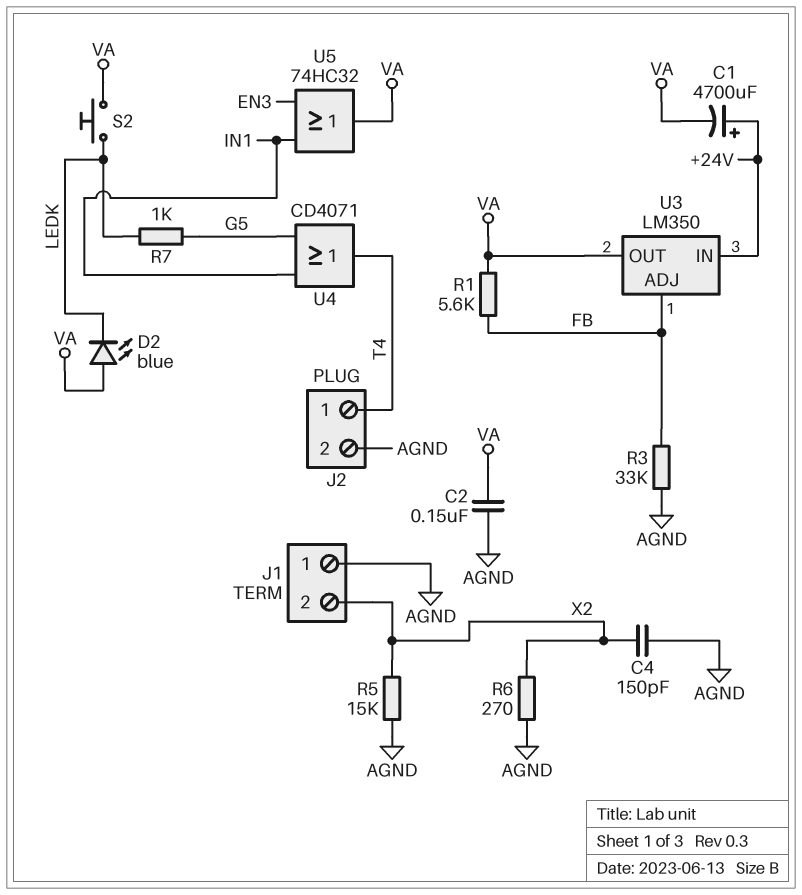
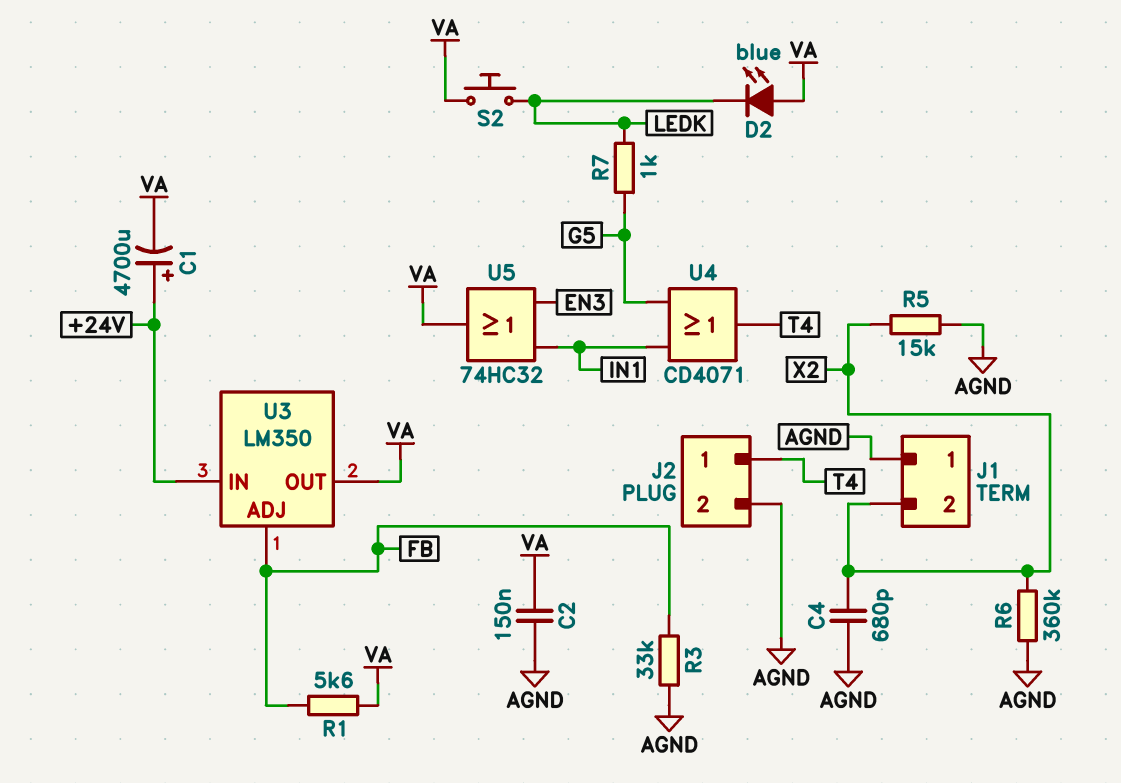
C4: 150pF (AGND, X2) -> 680pF (AGND, X2)
R6: 270 (AGND, X2) -> 360k (AGND, X2)

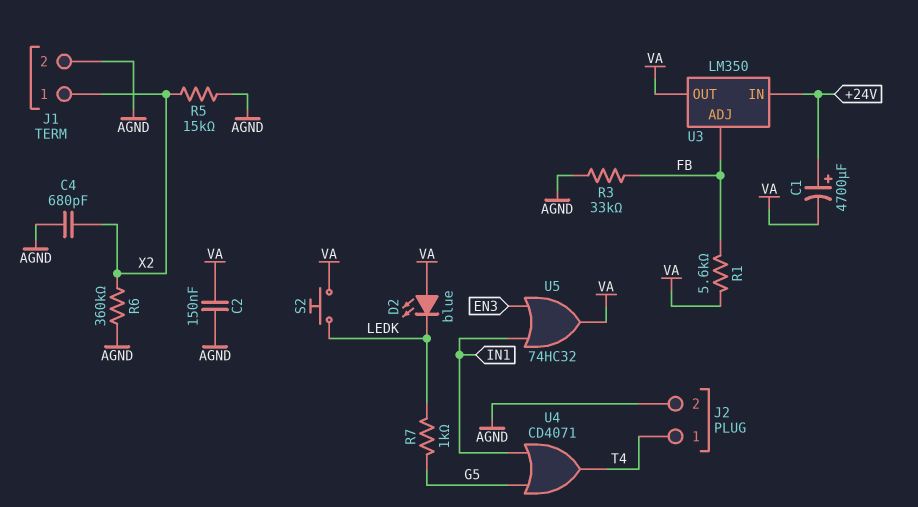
J1 pin 1: AGND -> X2
J1 pin 2: X2 -> AGND

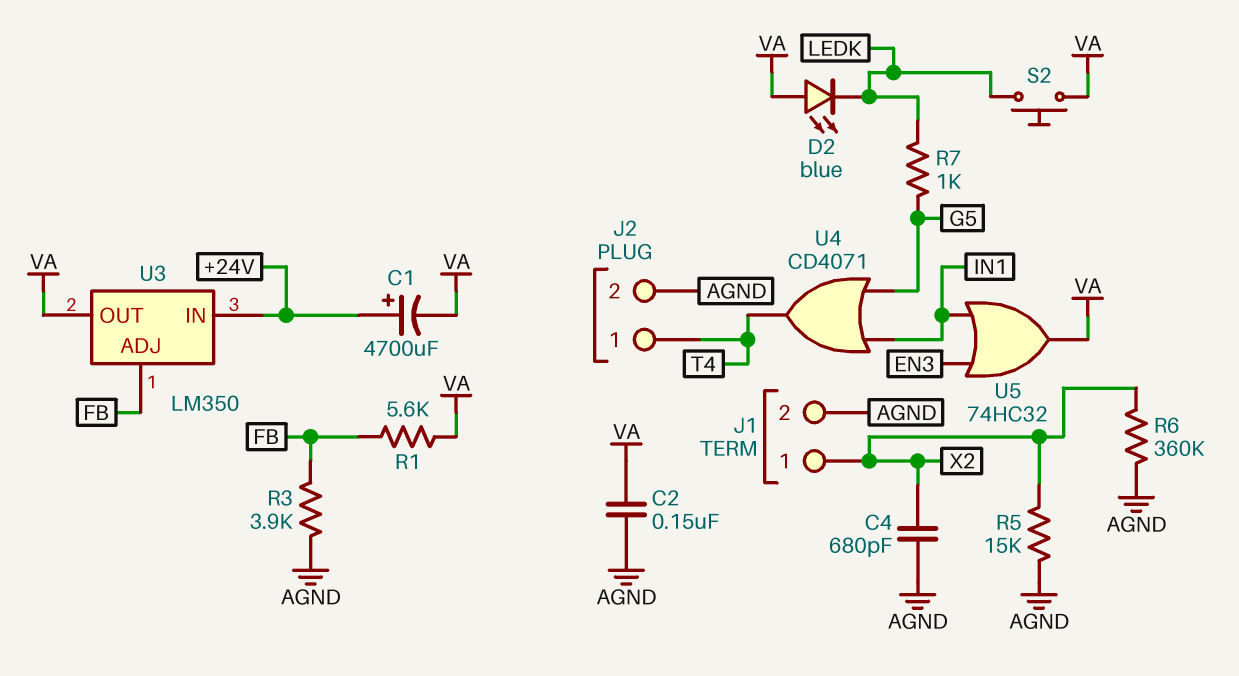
R3: 33k (AGND, FB) -> 3.9k (AGND, FB)

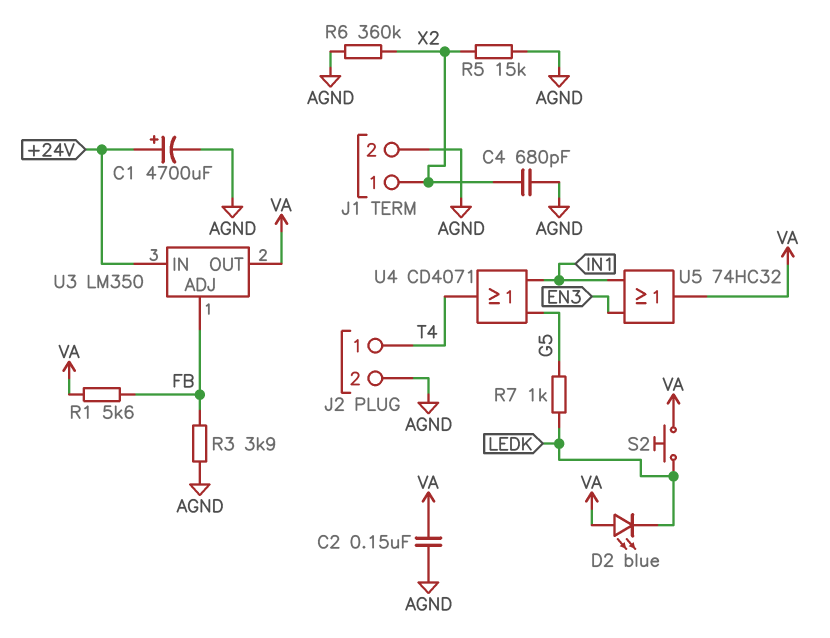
C1: 4700uF (plus +24V, minus VA) -> 4700uF (plus +24V, minus AGND)

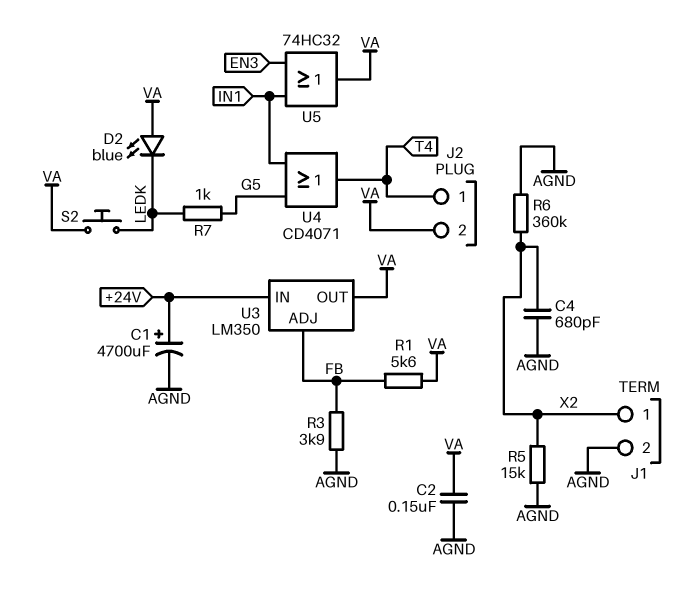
J2 pin 2: AGND -> VA

